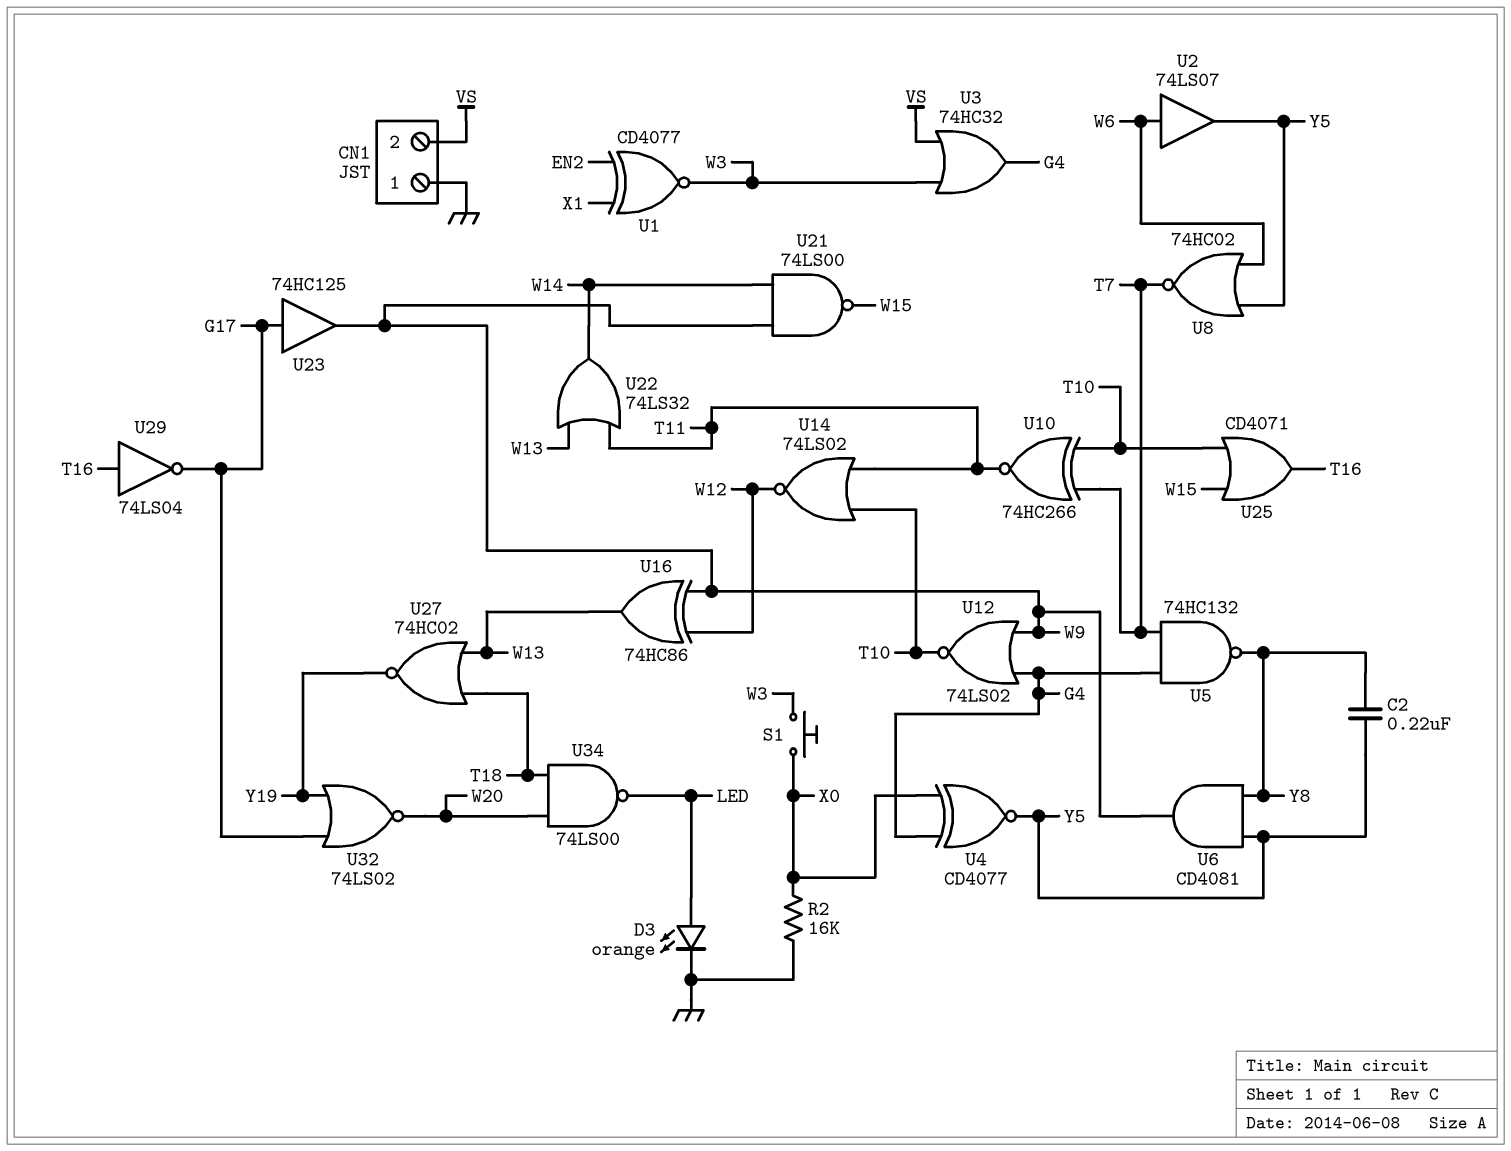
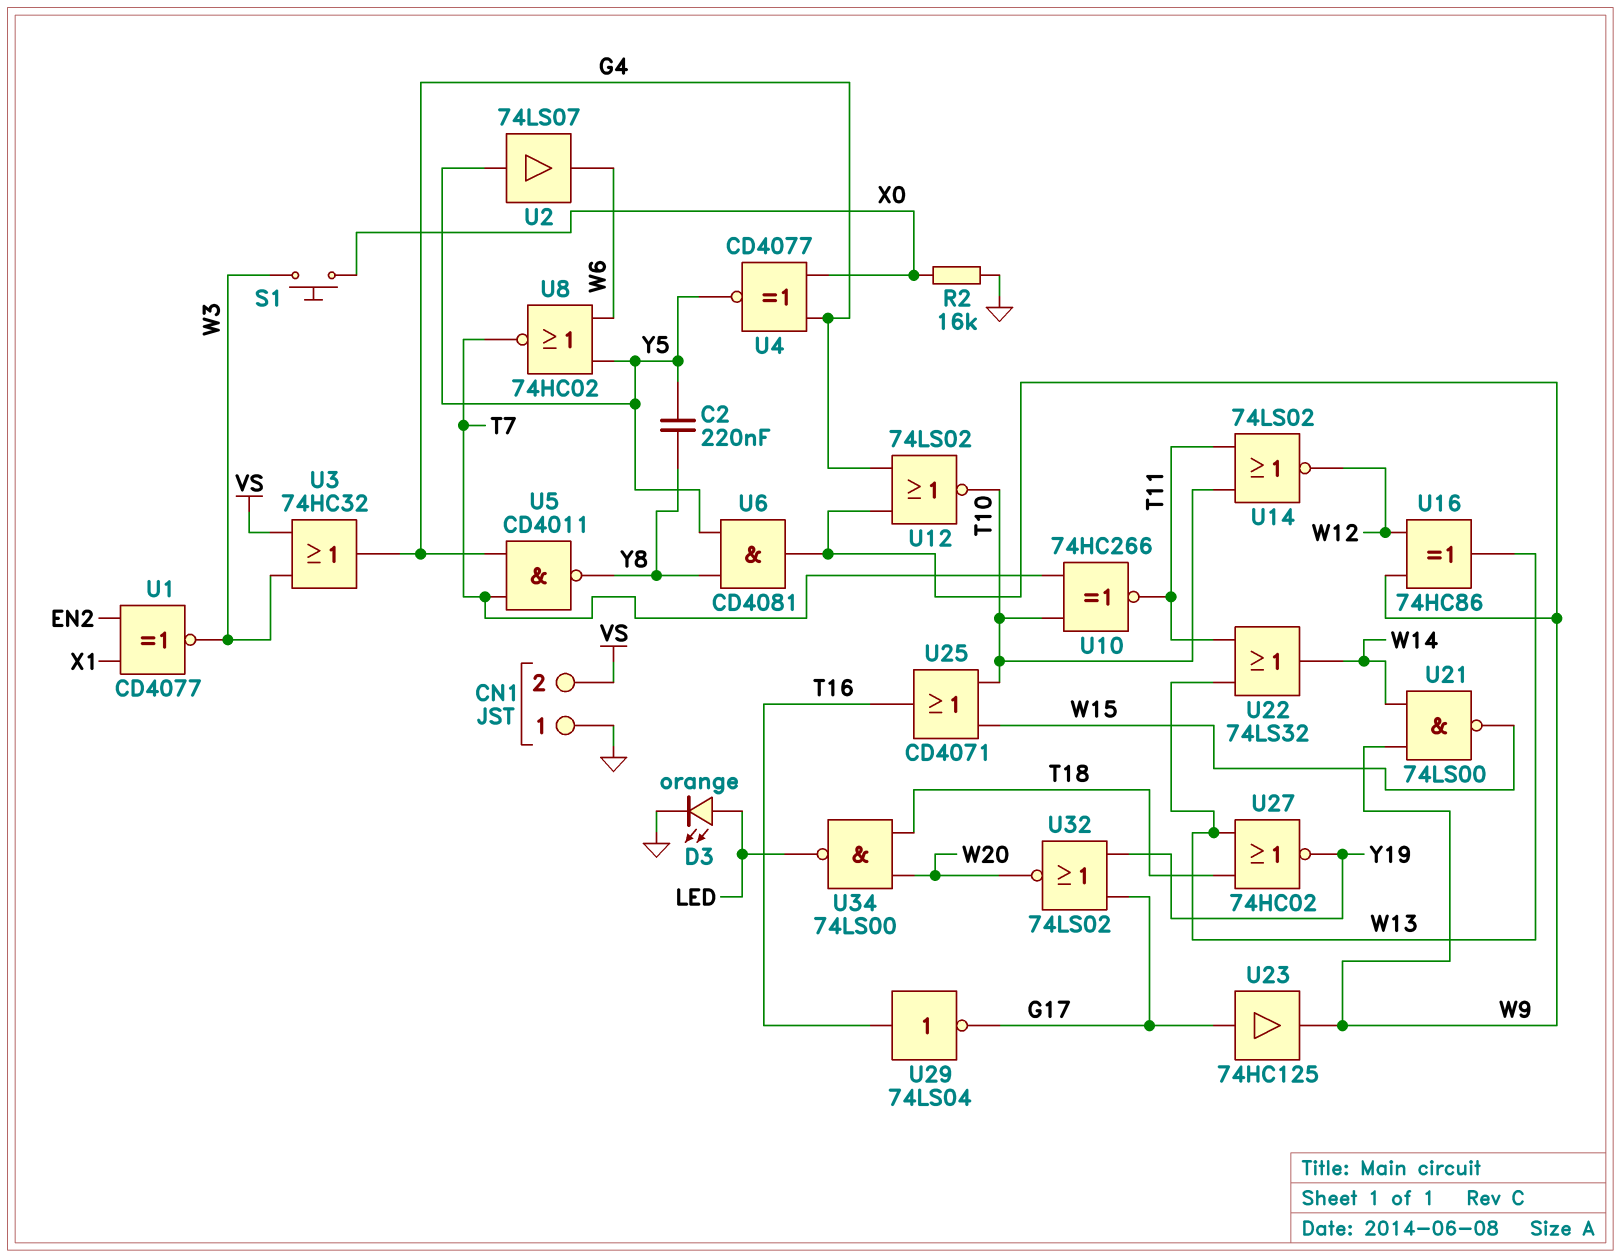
U2: buffer 74LS07 (in W6, out Y5) -> buffer 74LS07 (in Y5, out W6)
U5: NAND 74HC132 (in G4, in T7, out Y8) -> NAND CD4011 (in G4, in T7, out Y8)

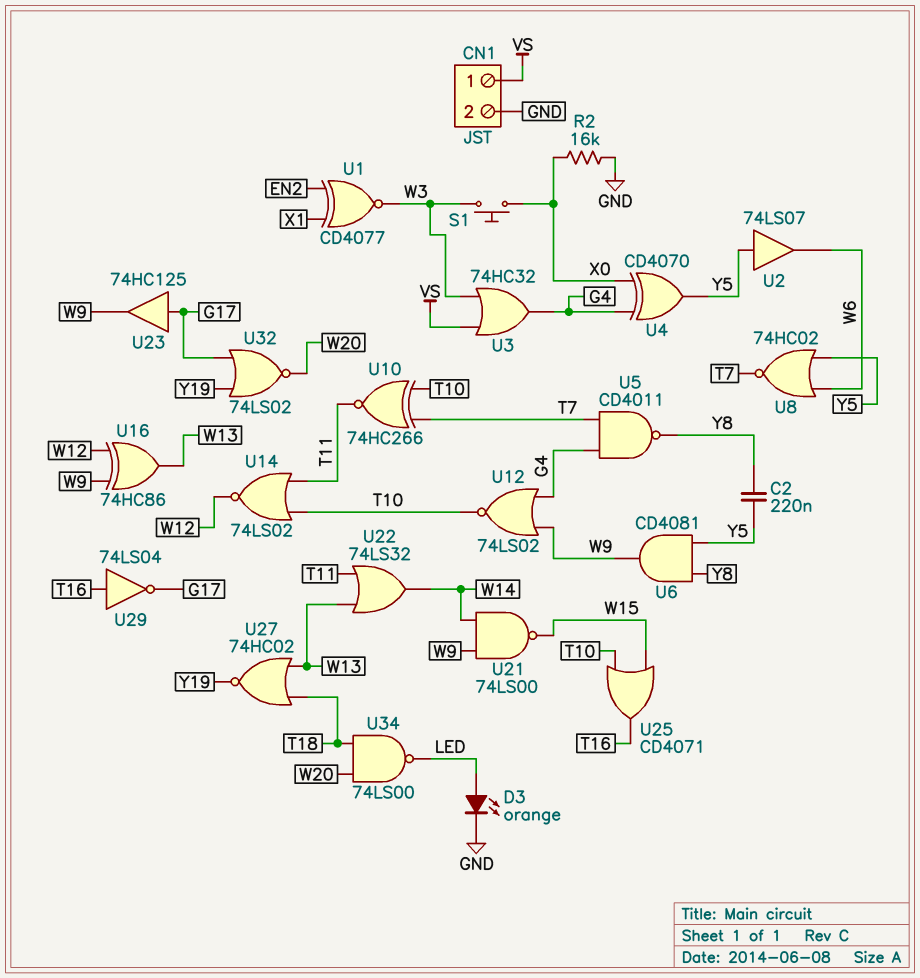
CN1 pin 1: GND -> VS
CN1 pin 2: VS -> GND
U4: XNOR CD4077 (in G4, in X0, out Y5) -> XOR CD4070 (in G4, in X0, out Y5)

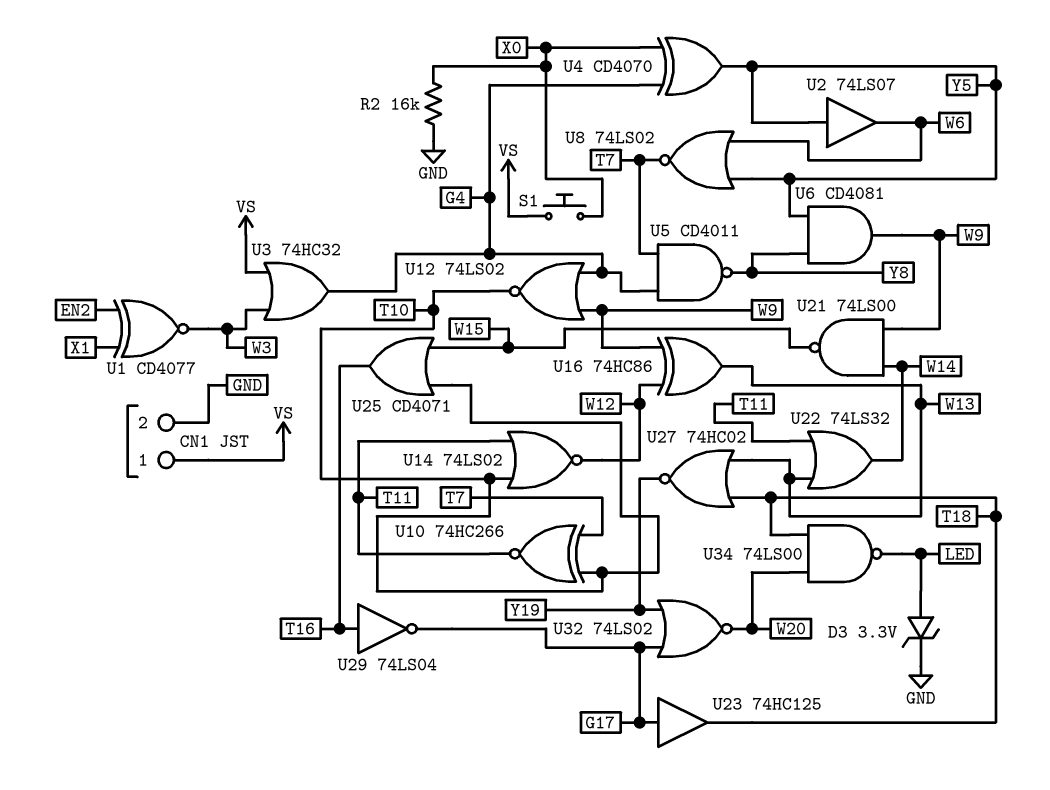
C2: 220nF (Y5, Y8) -> none
D3: LED orange (A LED, K GND) -> zener 3.3V (A LED, K GND)
S1: button (W3, X0) -> button (VS, X0)
U8: NOR 74HC02 (in W6, in Y5, out T7) -> NOR 74LS02 (in W6, in Y5, out T7)
U23: buffer 74HC125 (in G17, out W9) -> buffer 74HC125 (in G17, out T18)

